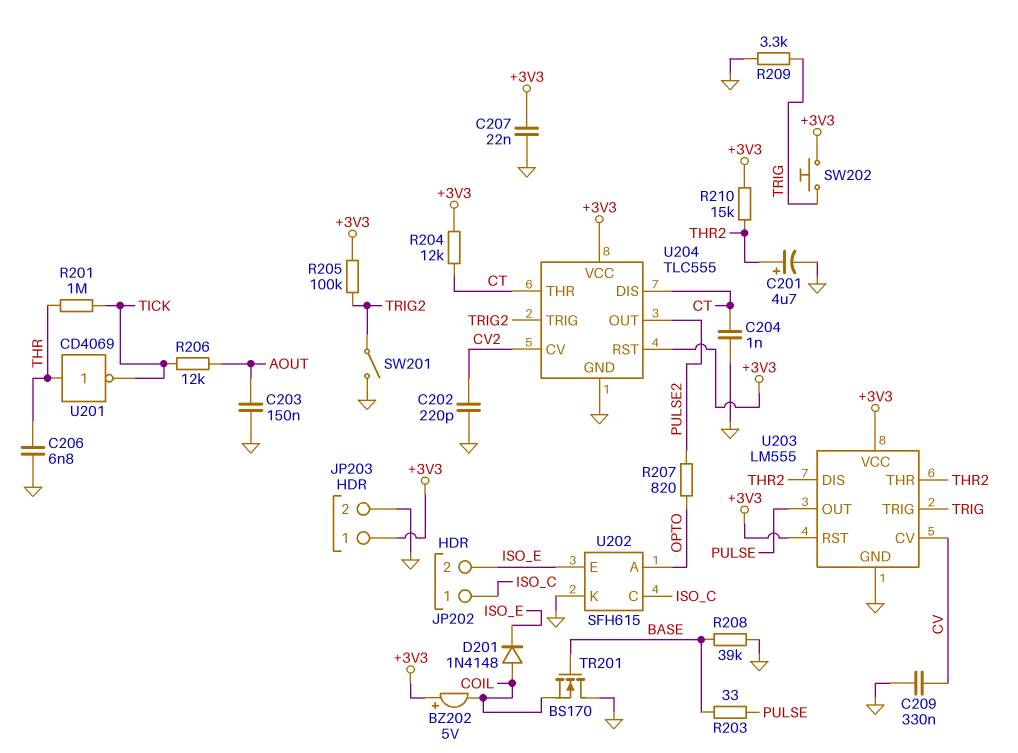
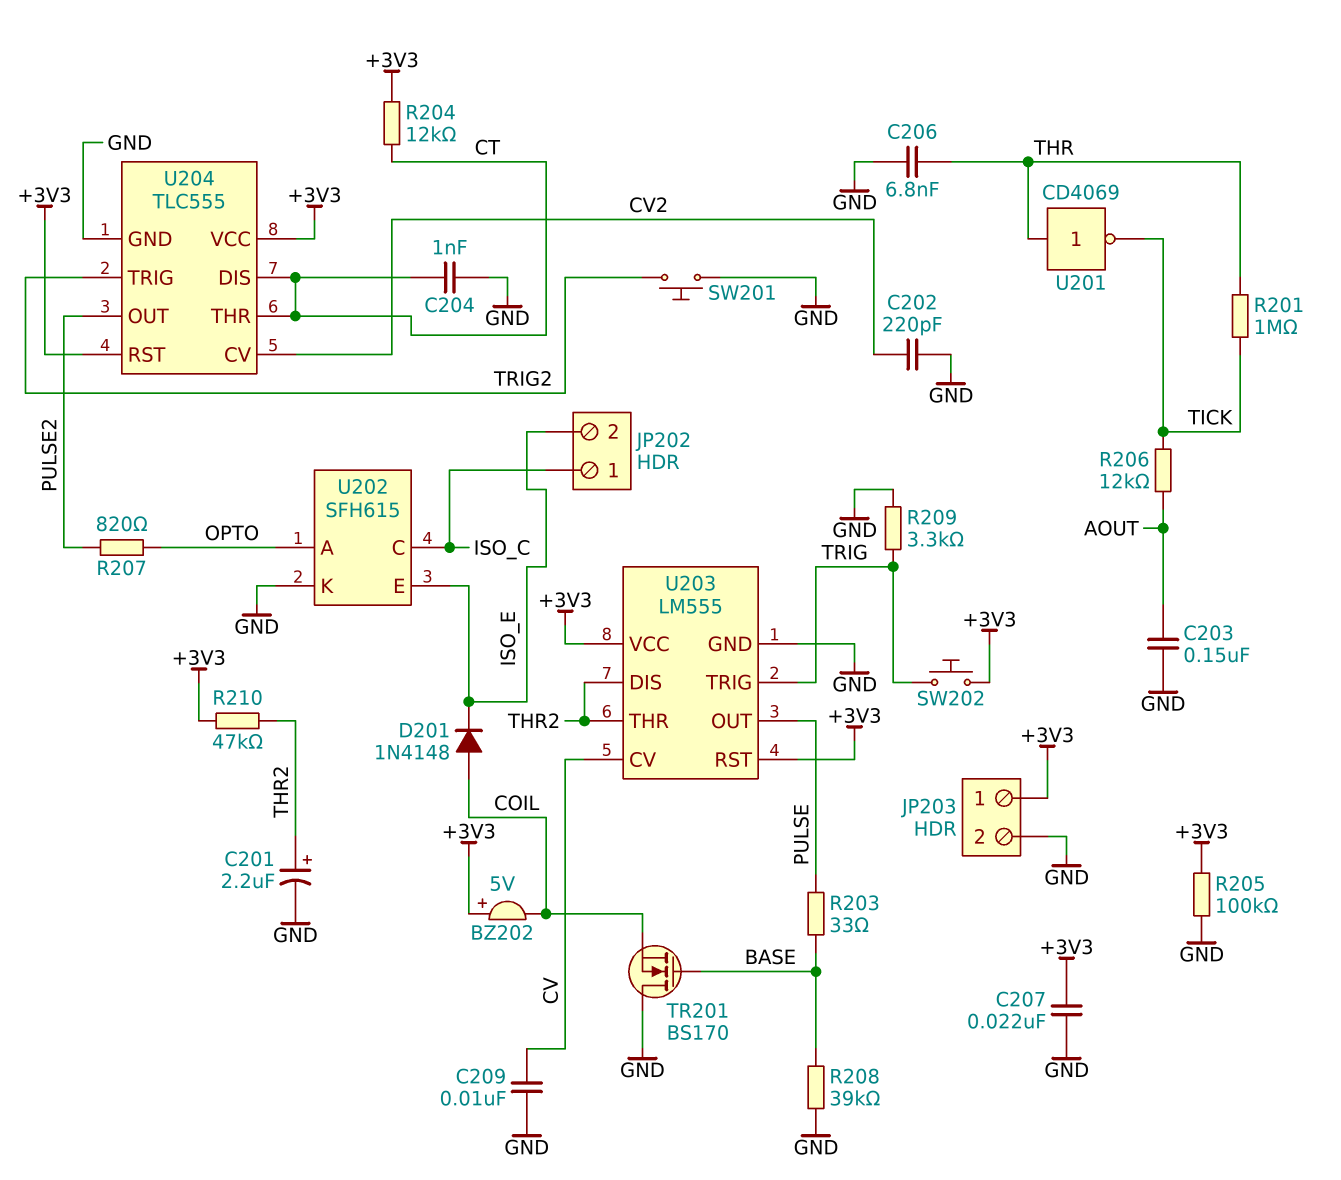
C201: 4.7uF (plus THR2, minus GND) -> 2.2uF (plus THR2, minus GND)
C209: 330nF (CV, GND) -> 10nF (CV, GND)
R205: 100k (+3V3, TRIG2) -> 100k (+3V3, GND)
R210: 15k (+3V3, THR2) -> 47k (+3V3, THR2)
SW201: switch (GND, TRIG2) -> button (GND, TRIG2)

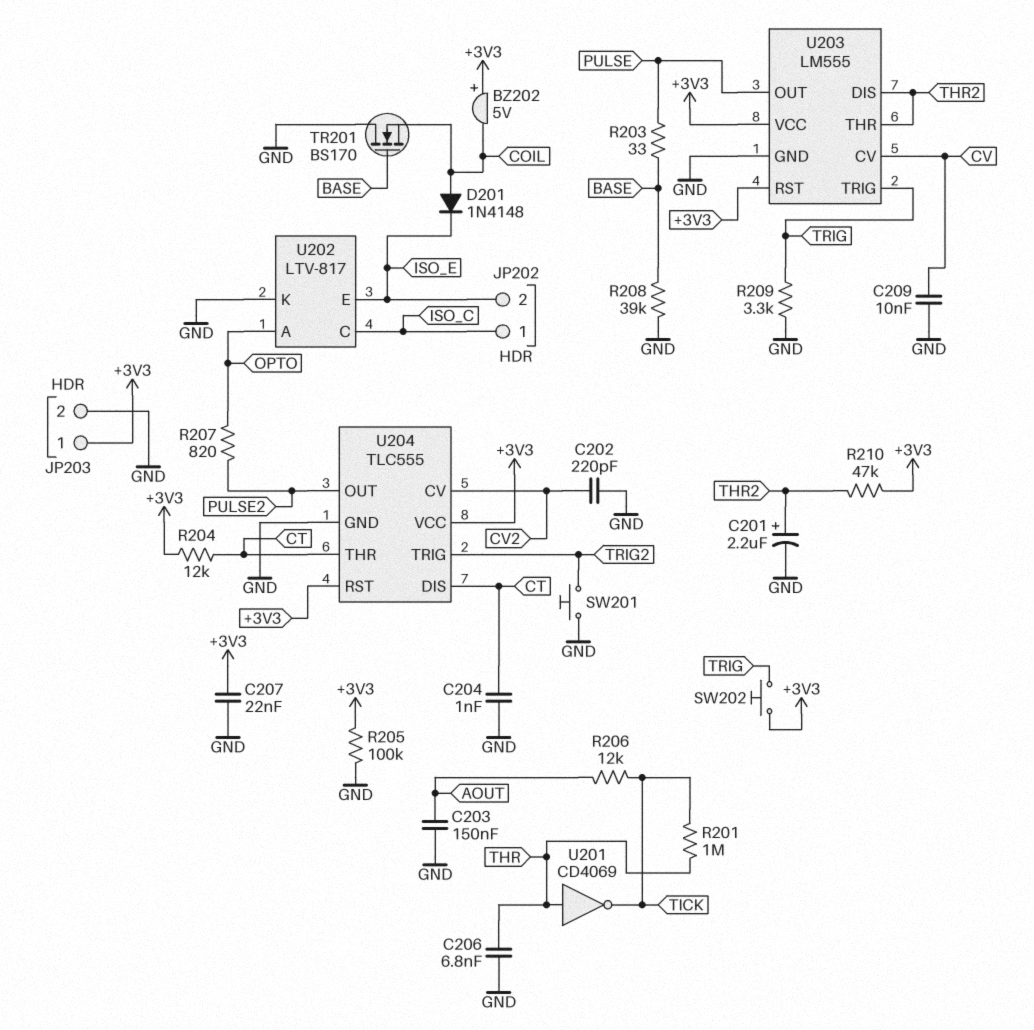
U202: SFH615 -> LTV-817

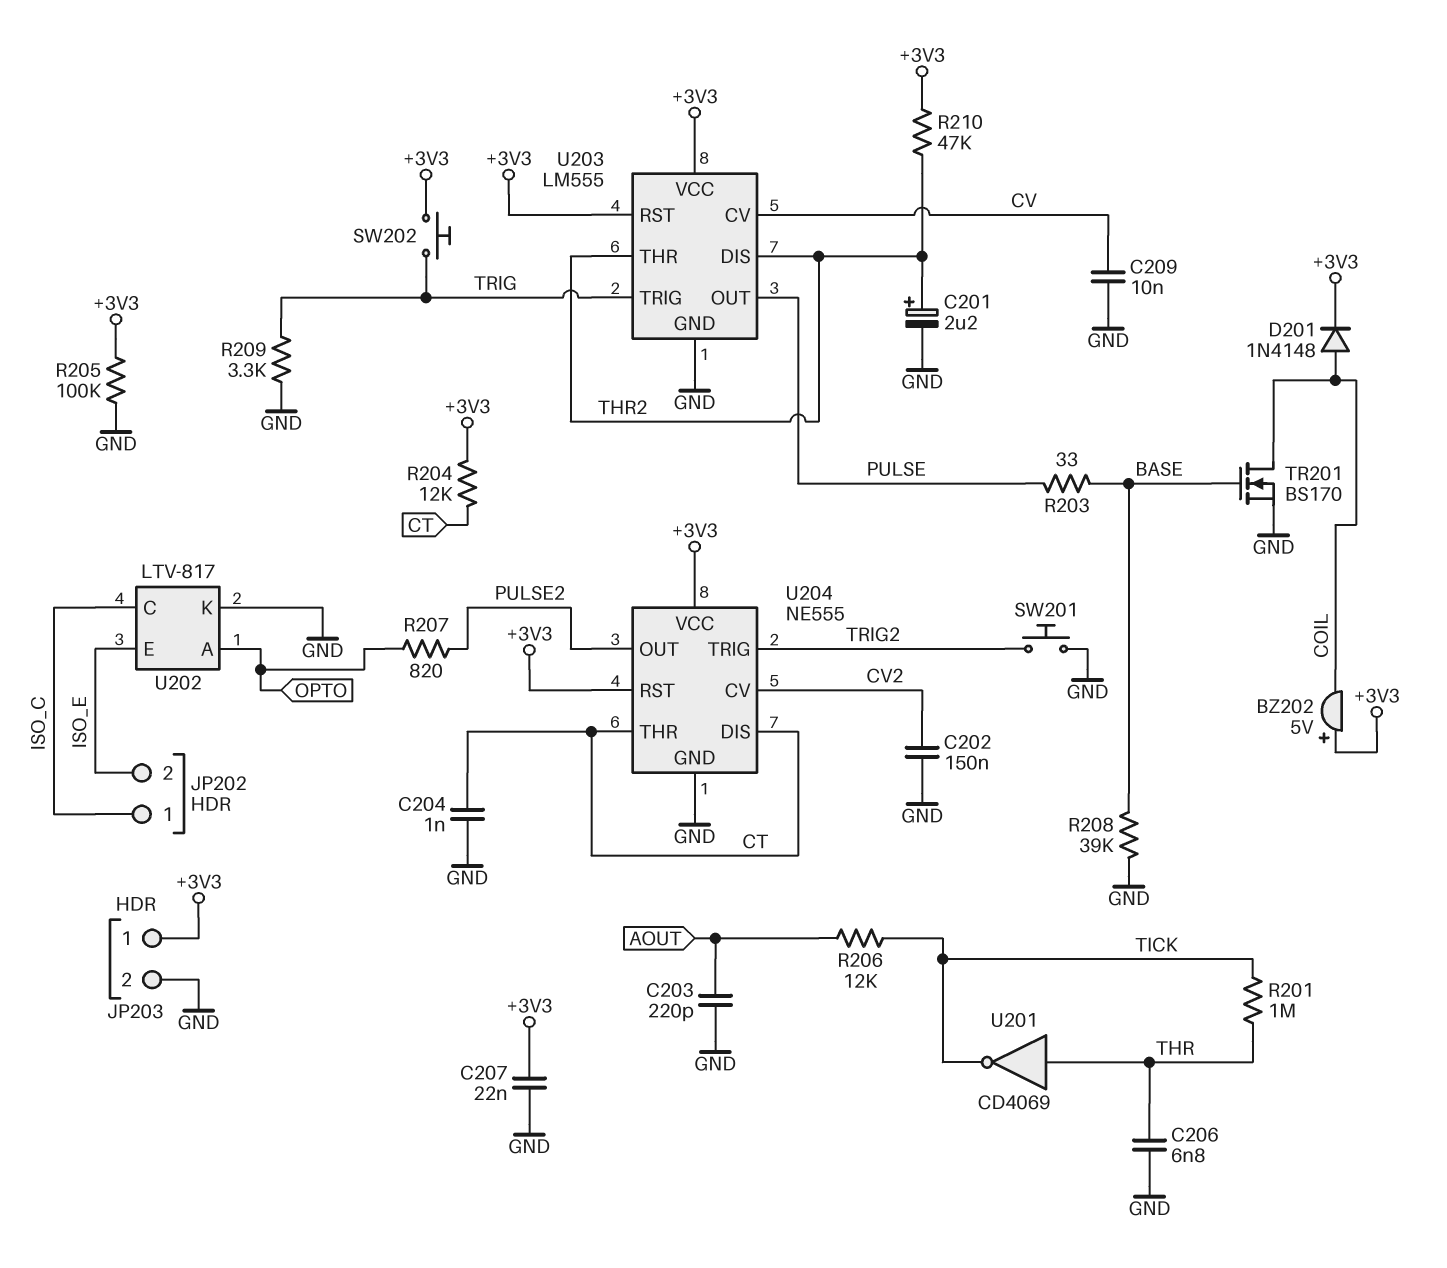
C202: 220pF (CV2, GND) -> 150nF (CV2, GND)
C203: 150nF (AOUT, GND) -> 220pF (AOUT, GND)
D201: diode 1N4148 (A COIL, K ISO_E) -> diode 1N4148 (A COIL, K +3V3)
TR201: NMOS BS170 (G BASE, D GND, S COIL) -> NMOS BS170 (G BASE, D COIL, S GND)
U204: TLC555 -> NE555

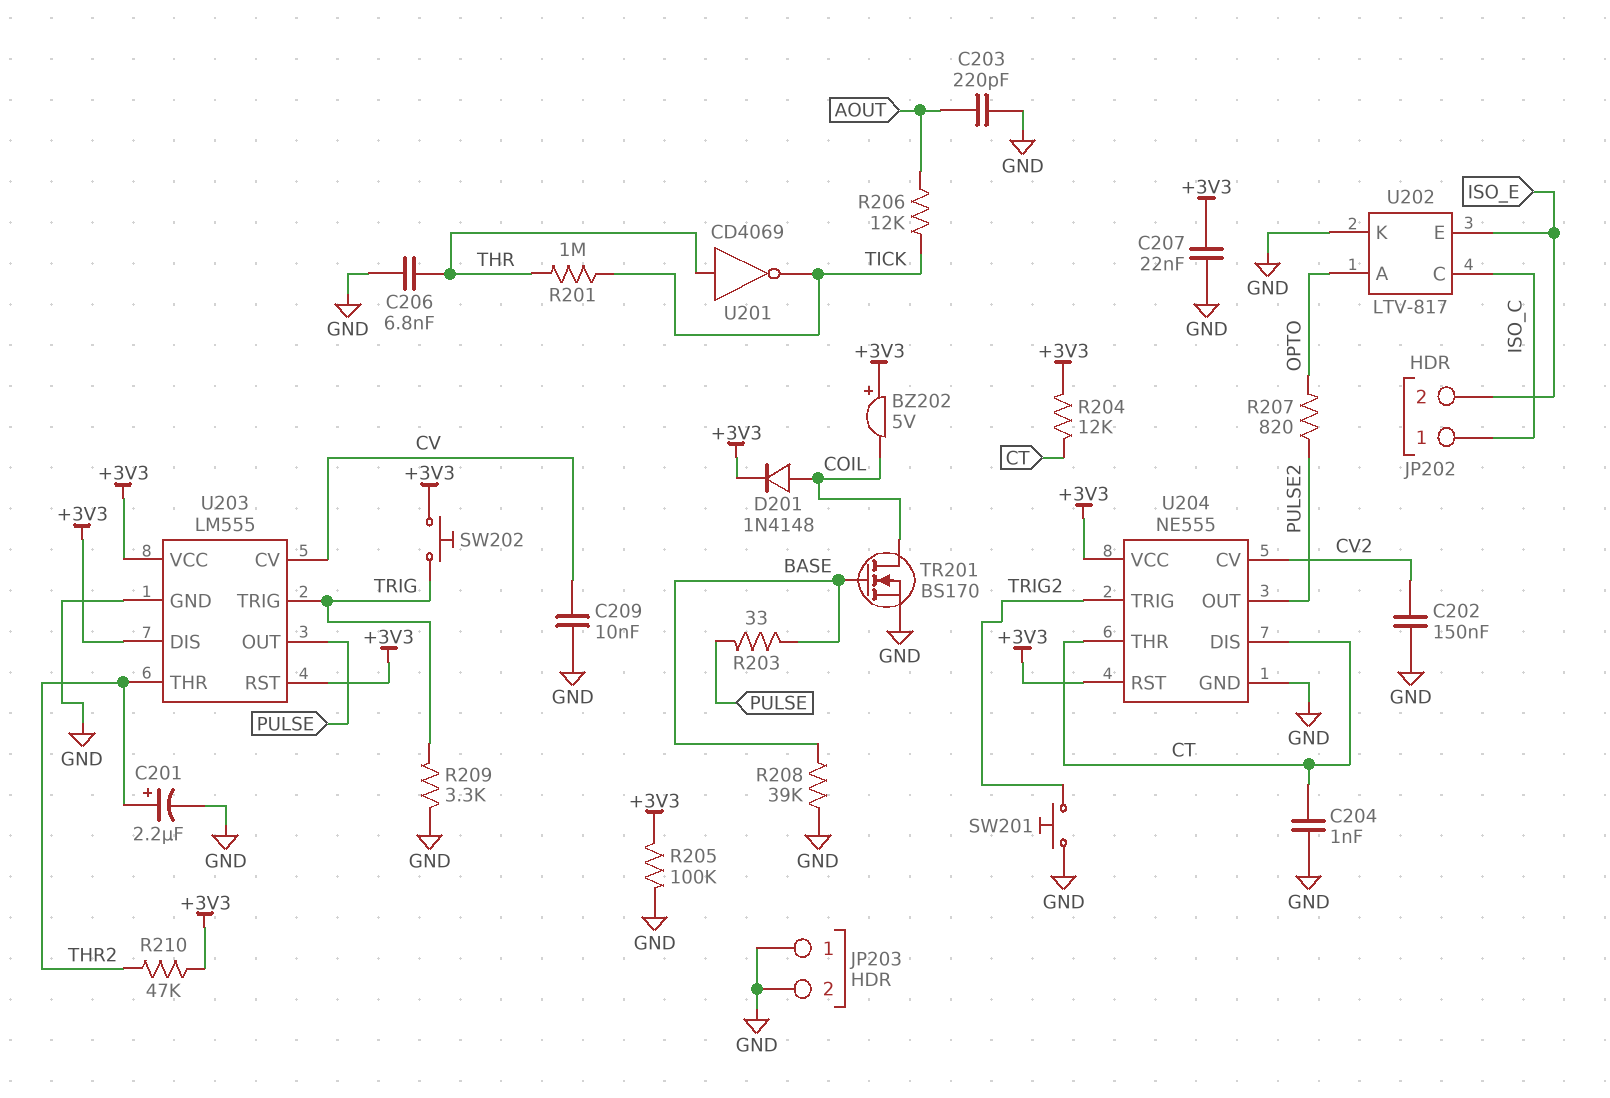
JP203 pin 1: +3V3 -> GND
U203 pin DIS: THR2 -> +3V3

